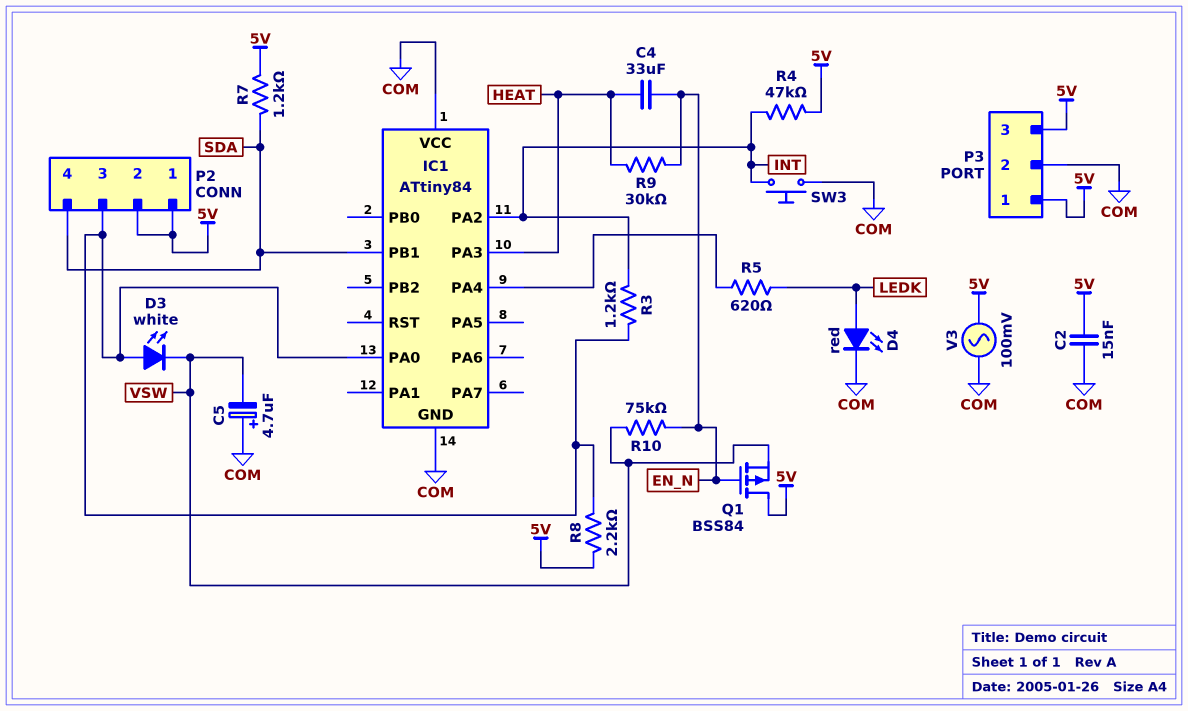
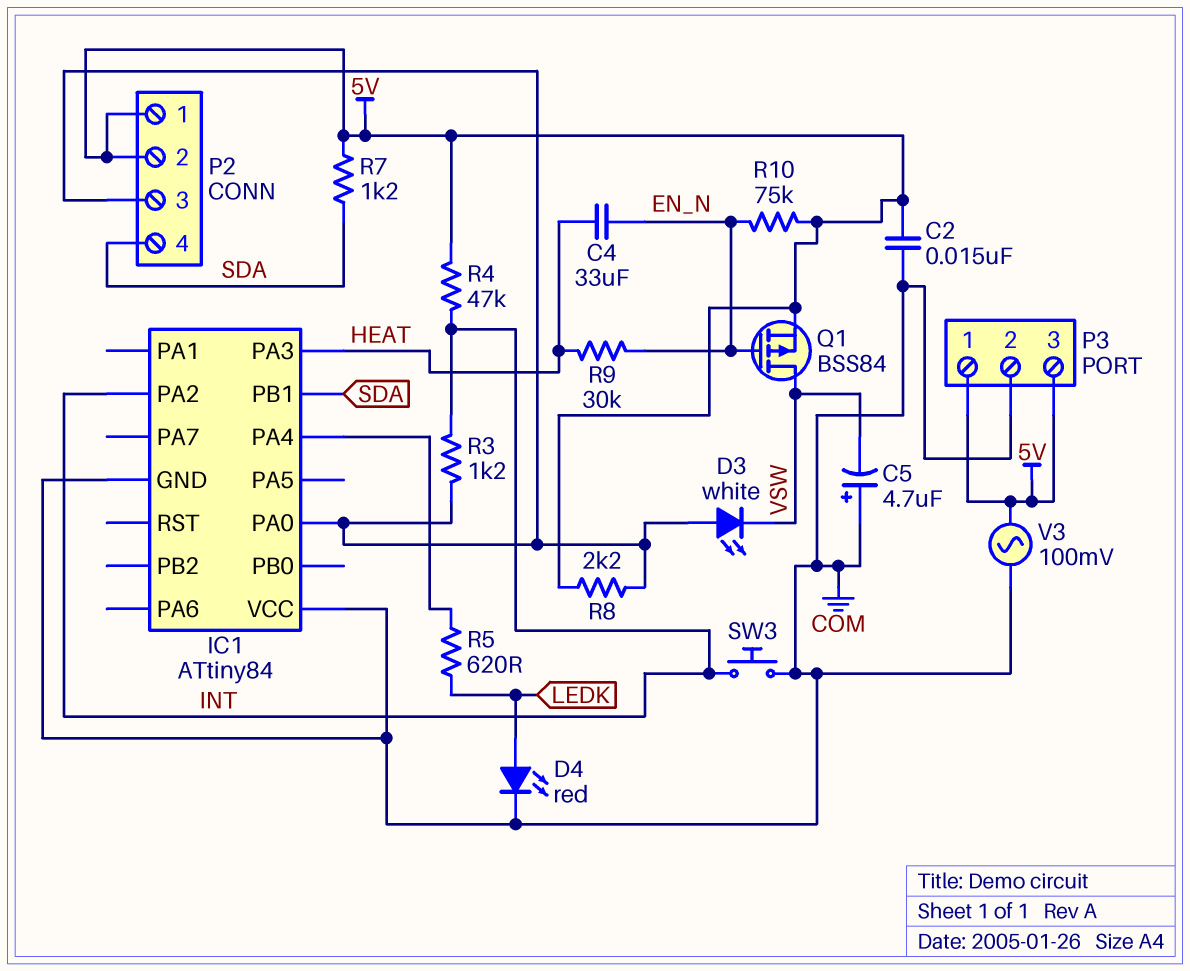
Q1: PMOS BSS84 (G EN_N, D 5V, S VSW) -> PMOS BSS84 (G EN_N, D VSW, S 5V)
R10: 75k (EN_N, VSW) -> 75k (5V, EN_N)

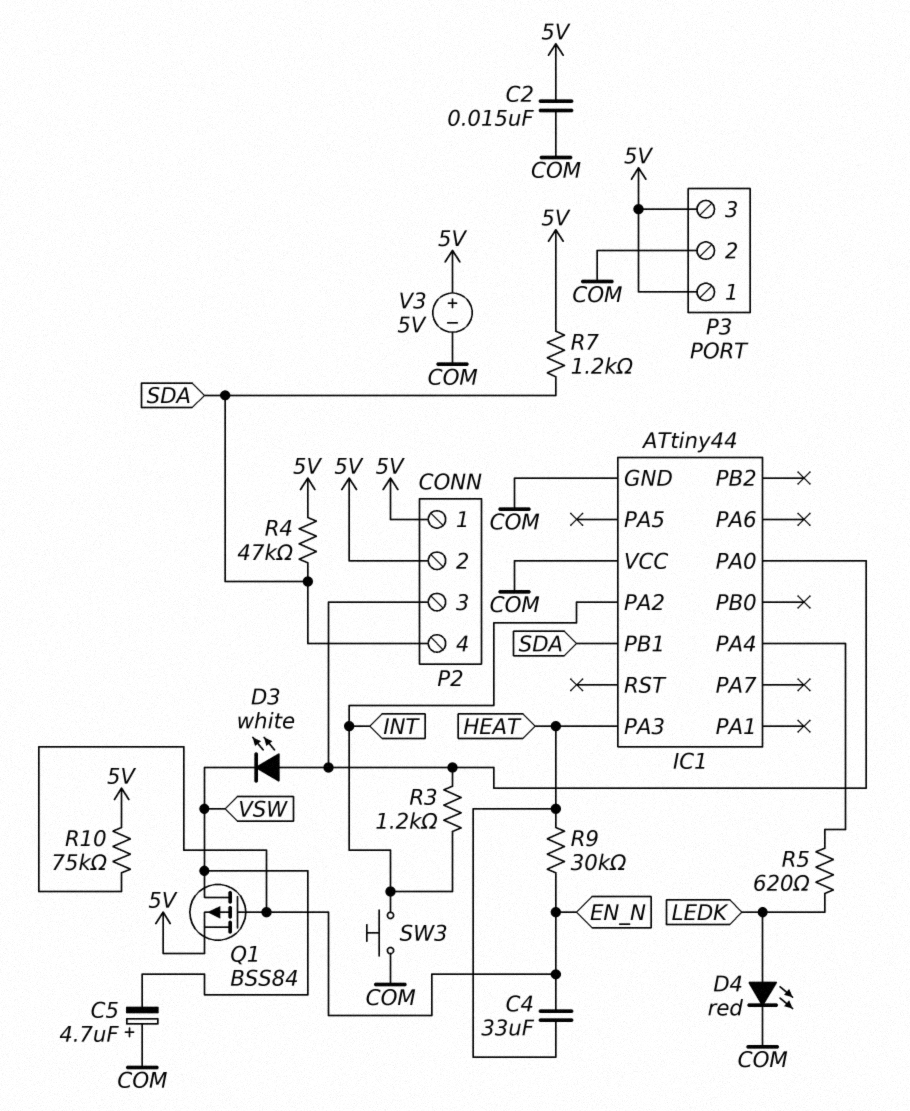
IC1: ATtiny84 -> ATtiny44
R4: 47k (5V, INT) -> 47k (5V, SDA)
R8: 2.2k (5V, IC1/PA0) -> none
V3: AC 100mV (5V, COM) -> 5V (plus 5V, minus COM)

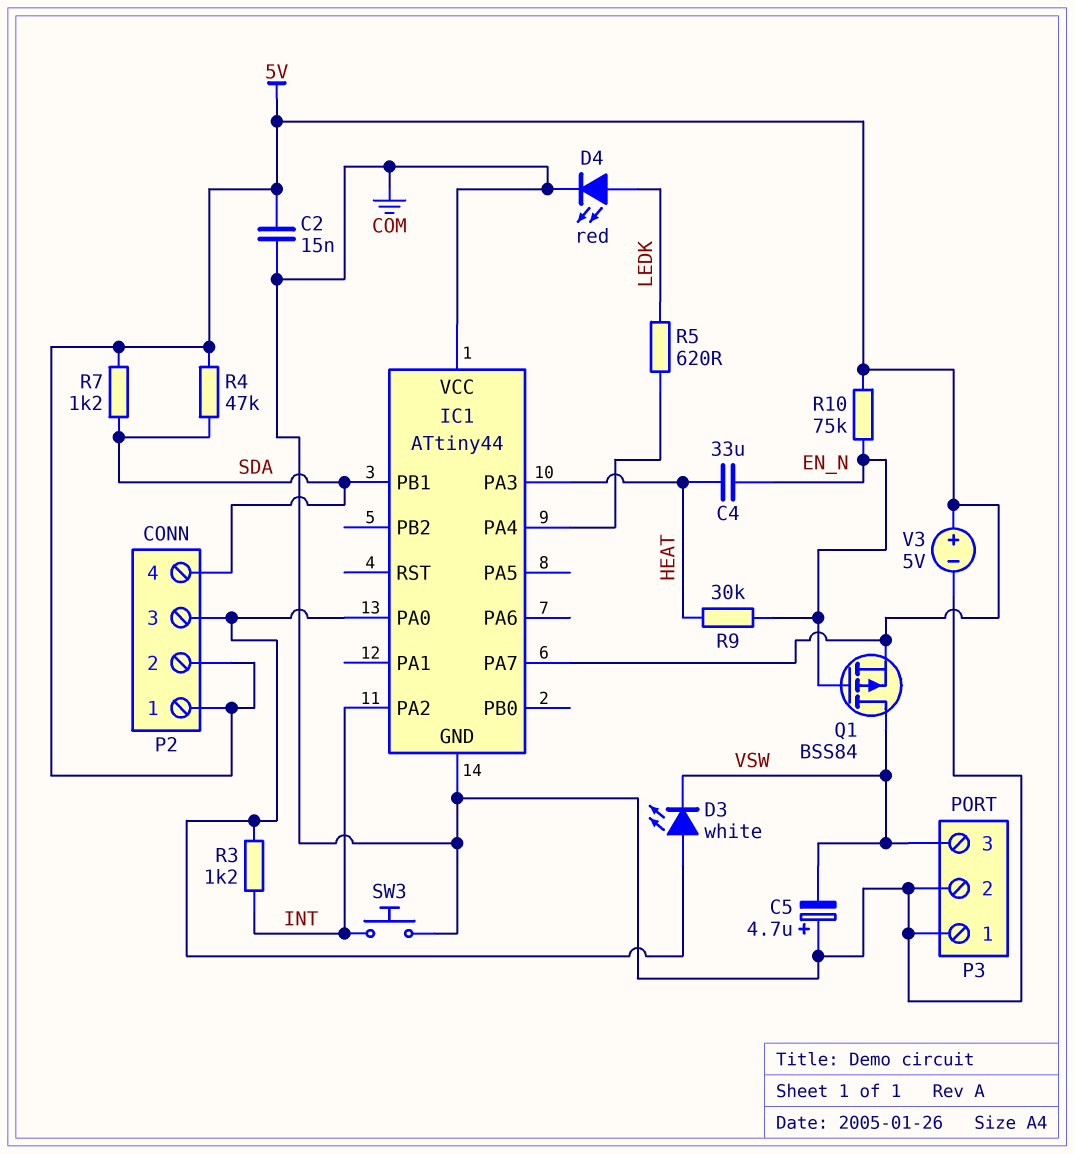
IC1 pin PA7: none -> 5V
P3 pin 1: 5V -> COM
P3 pin 3: 5V -> VSW

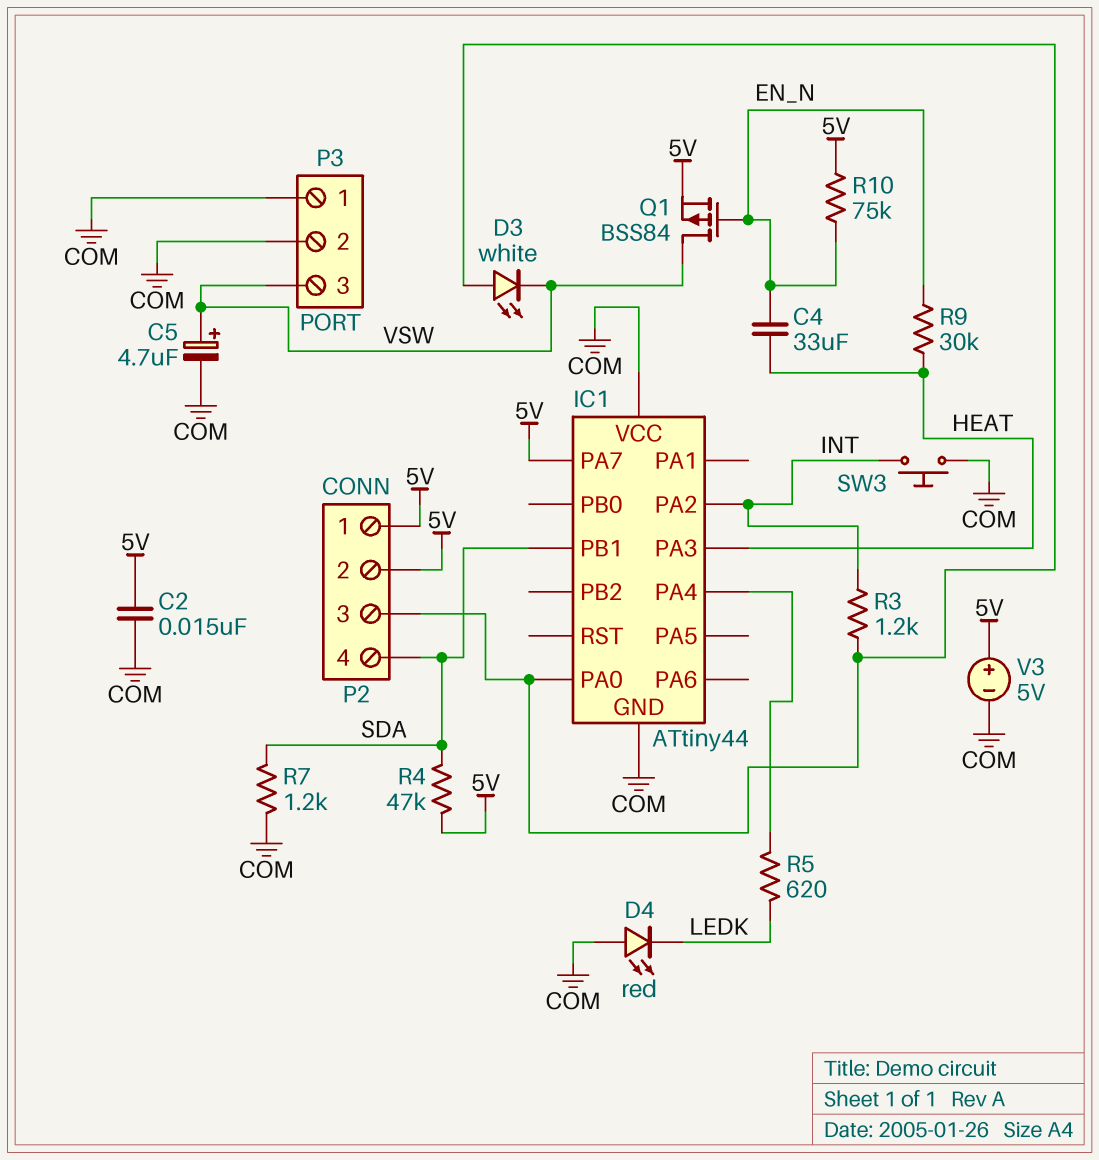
C5: 4.7uF (plus COM, minus VSW) -> 4.7uF (plus VSW, minus COM)
D4: LED red (A LEDK, K COM) -> LED red (A COM, K LEDK)
R7: 1.2k (5V, SDA) -> 1.2k (COM, SDA)

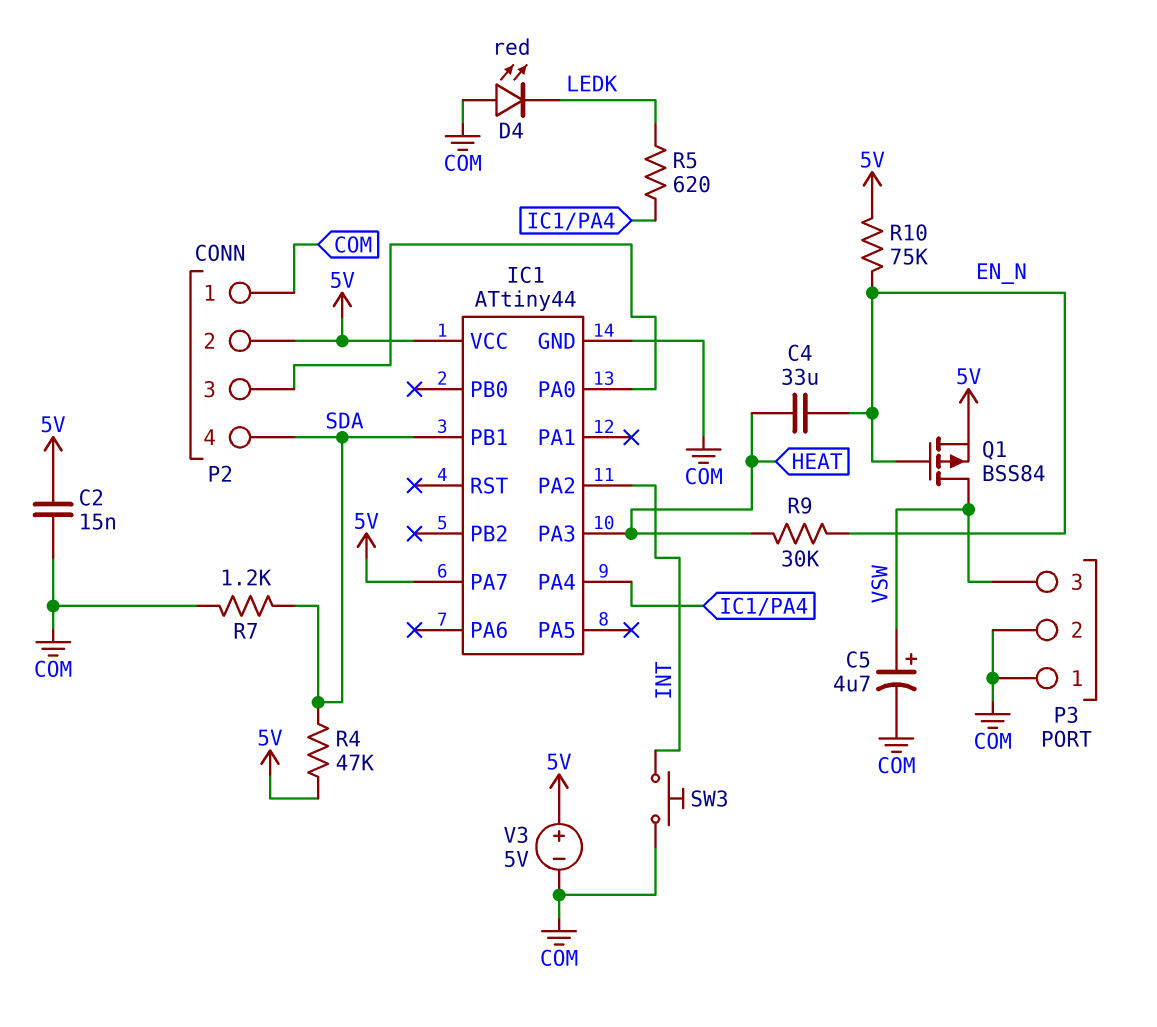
D3: LED white (A IC1/PA0, K VSW) -> none
IC1 pin VCC: COM -> 5V
P2 pin 1: 5V -> COM
R3: 1.2k (IC1/PA0, INT) -> none

